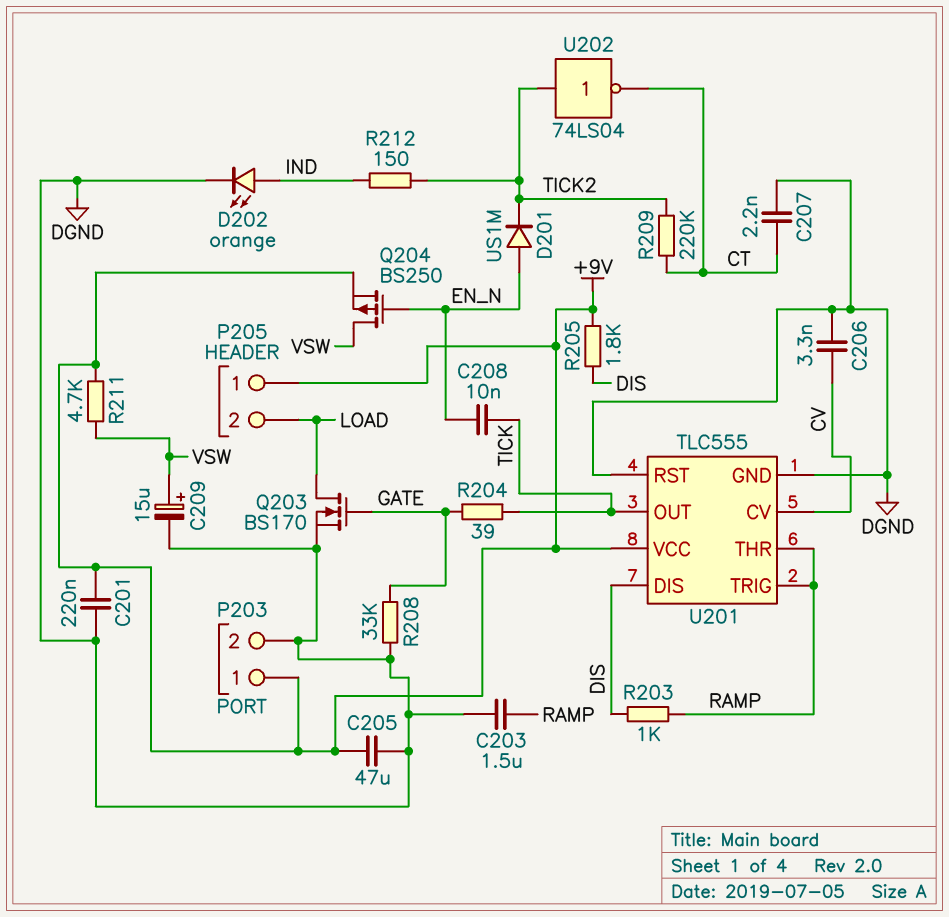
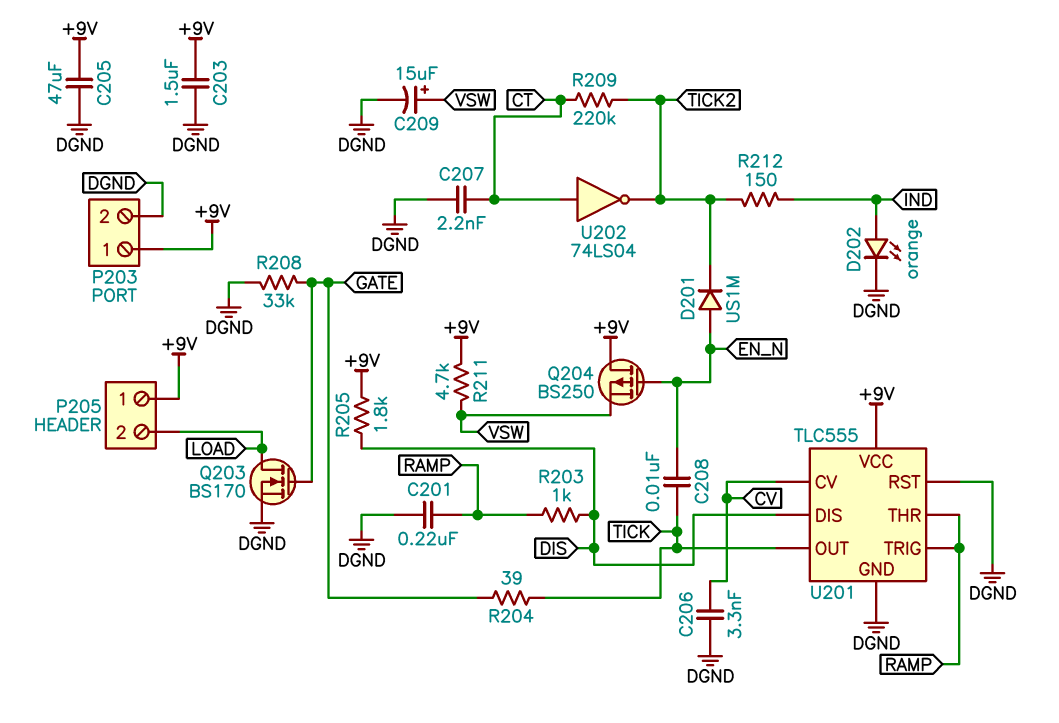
C201: 220nF (+9V, DGND) -> 220nF (DGND, RAMP)
C203: 1.5uF (DGND, RAMP) -> 1.5uF (+9V, DGND)
Q204: PMOS BS250 (G EN_N, D VSW, S +9V) -> PMOS BS250 (G EN_N, D +9V, S VSW)
U202: NOT 74LS04 (in TICK2, out CT) -> NOT 74LS04 (in CT, out TICK2)

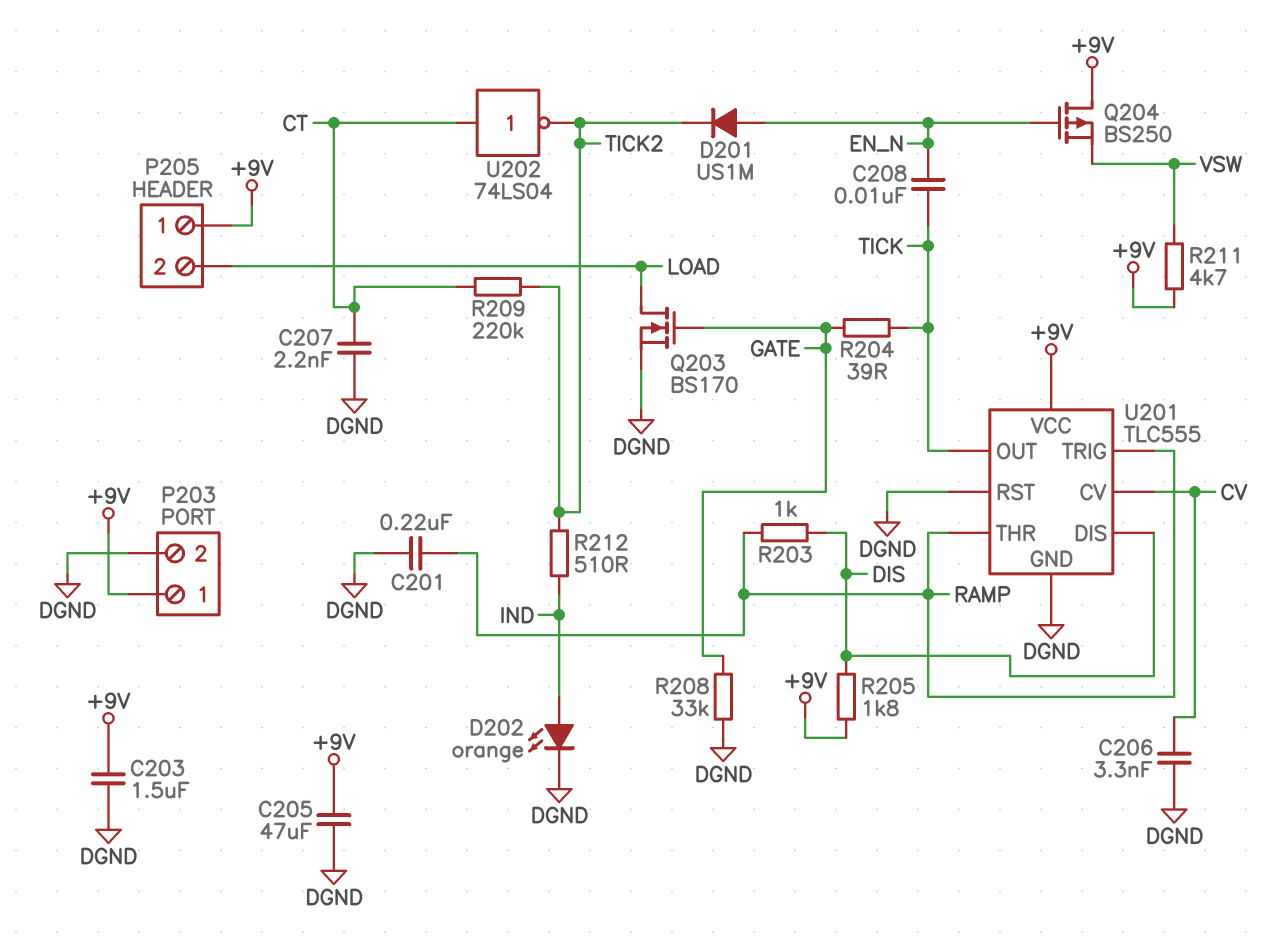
C209: 15uF (plus VSW, minus DGND) -> none
R212: 150 (IND, TICK2) -> 510 (IND, TICK2)

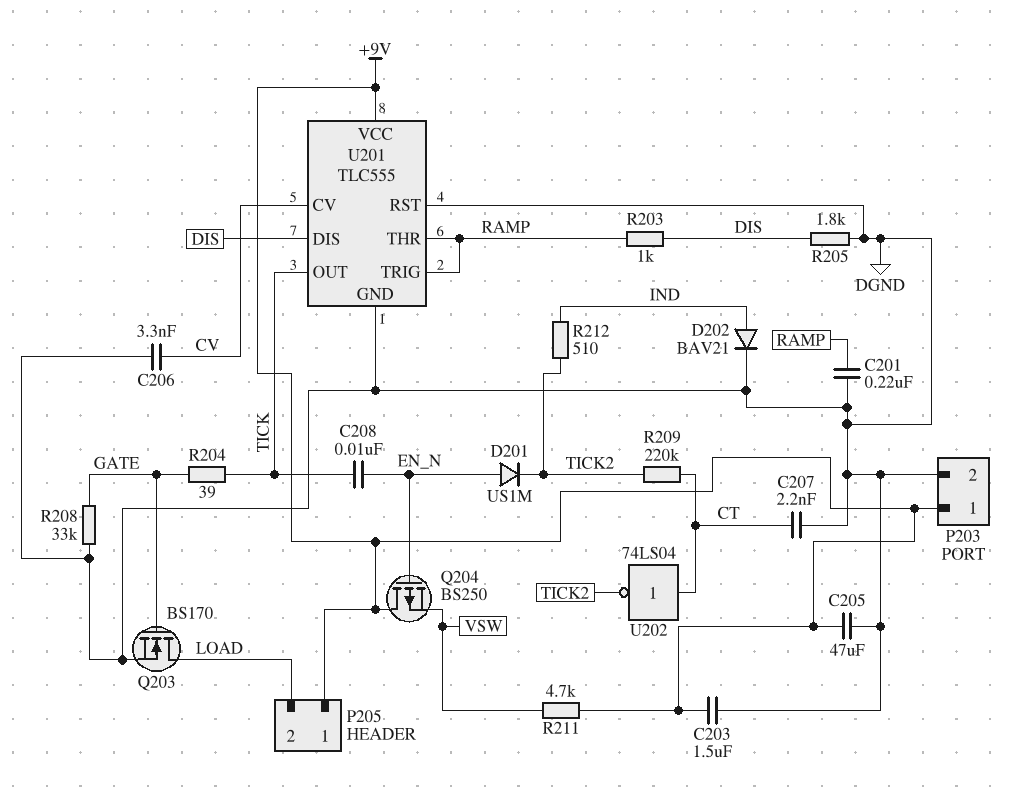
D202: LED orange (A IND, K DGND) -> diode BAV21 (A IND, K DGND)
R205: 1.8k (+9V, DIS) -> 1.8k (DGND, DIS)

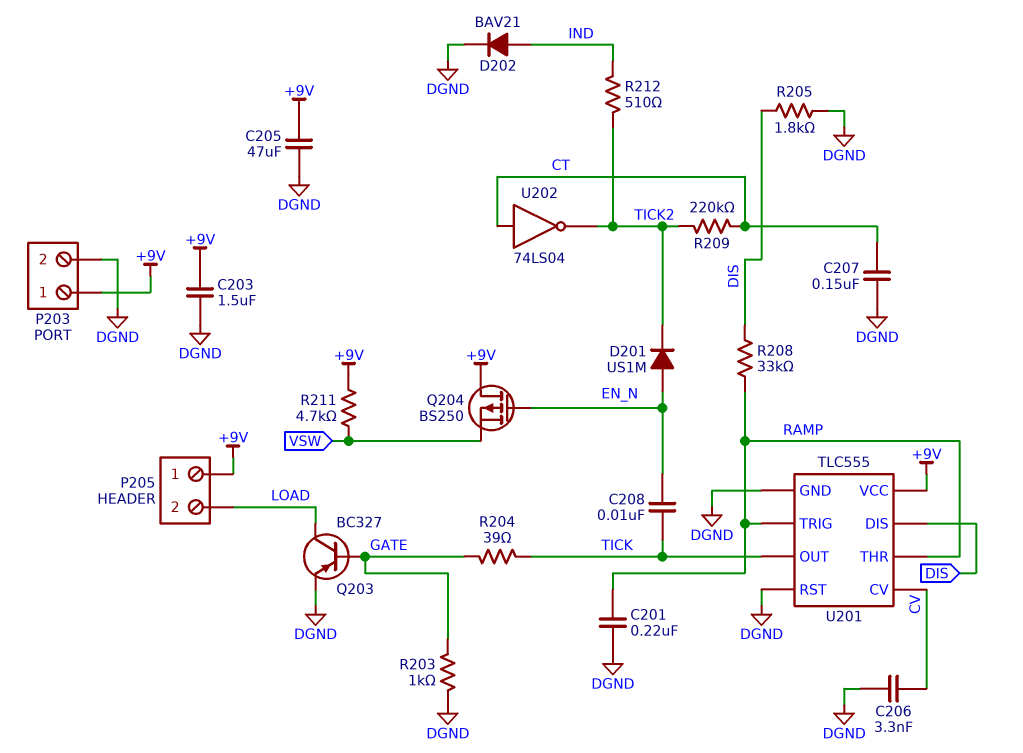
C207: 2.2nF (CT, DGND) -> 150nF (CT, DGND)
Q203: NMOS BS170 (G GATE, D LOAD, S DGND) -> PNP BC327 (B GATE, C LOAD, E DGND)
R203: 1k (DIS, RAMP) -> 1k (DGND, GATE)
R208: 33k (DGND, GATE) -> 33k (DIS, RAMP)

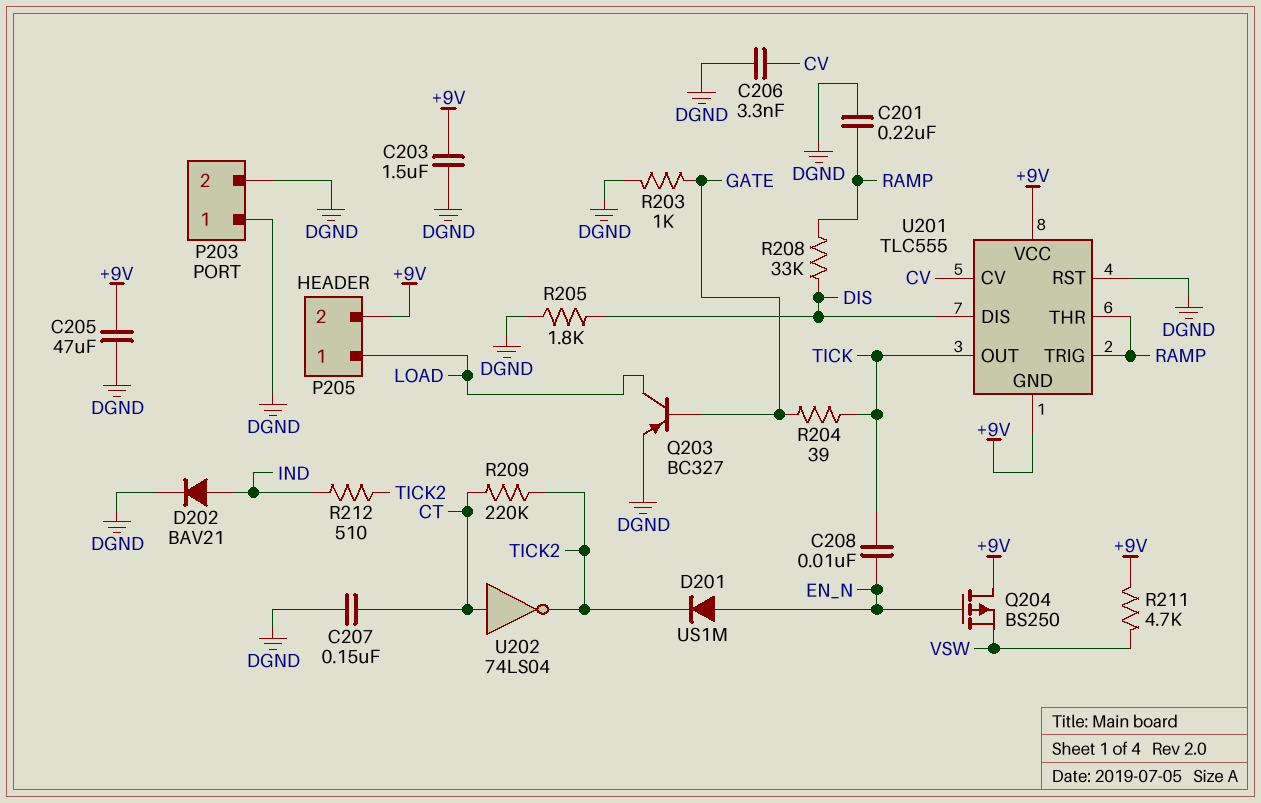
P203 pin 1: +9V -> DGND
P205 pin 1: +9V -> LOAD
P205 pin 2: LOAD -> +9V
U201 pin GND: DGND -> +9V

